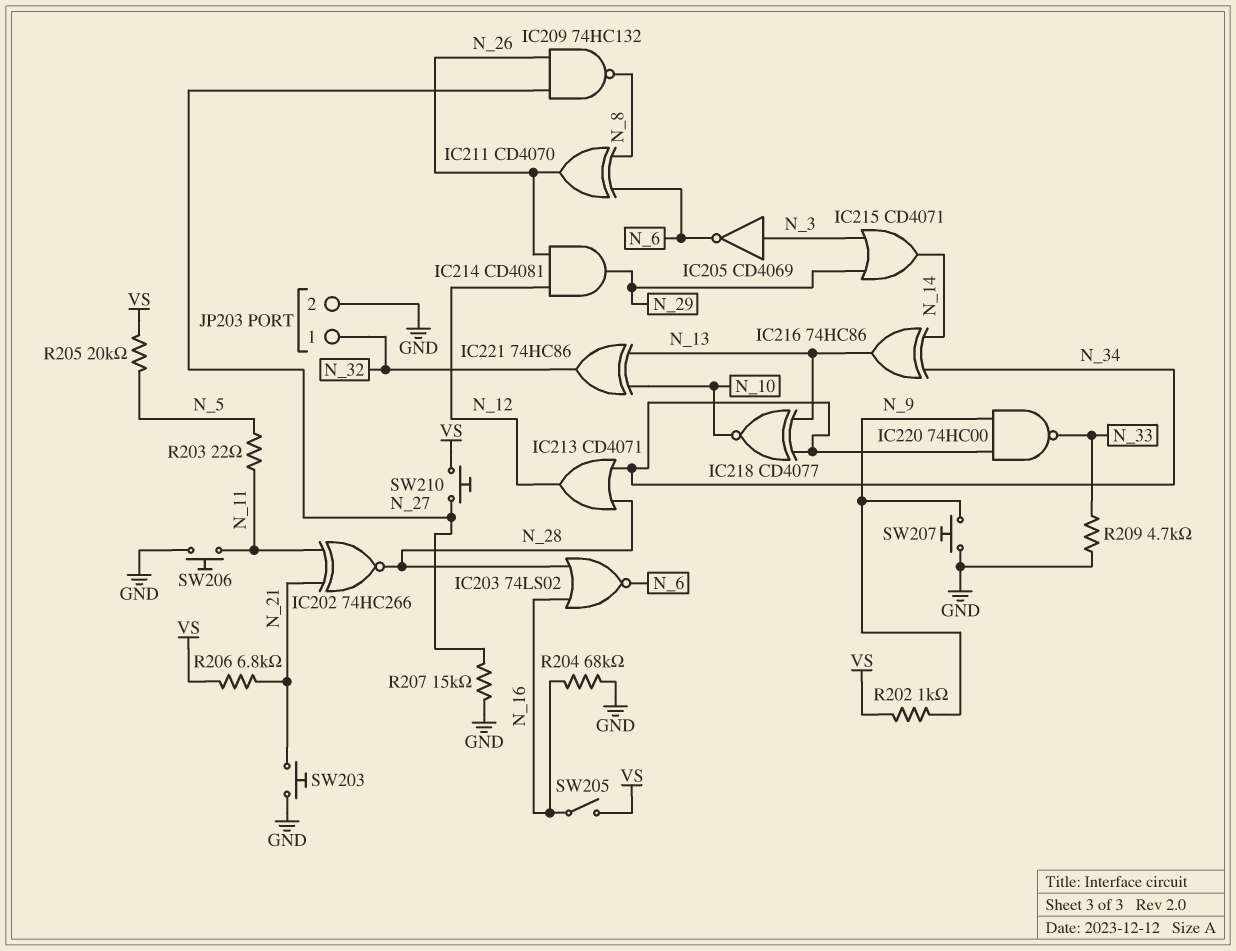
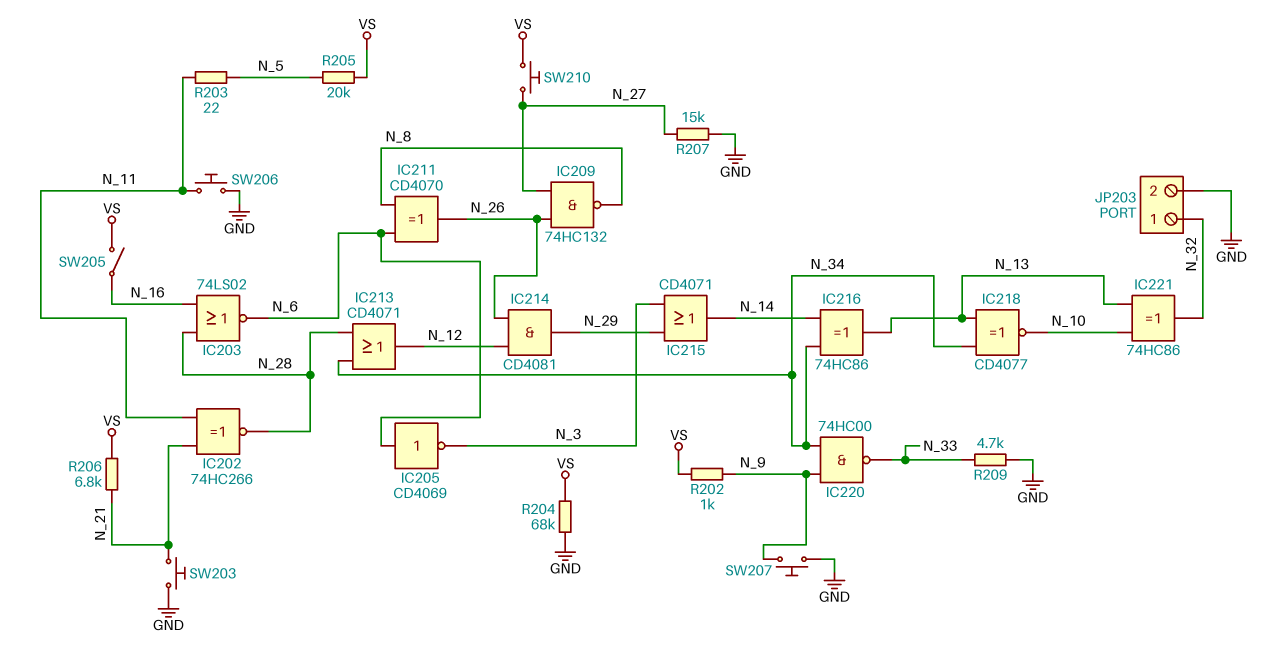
IC205: NOT CD4069 (in N_3, out N_6) -> NOT CD4069 (in N_6, out N_3)
R204: 68k (GND, N_16) -> 68k (GND, VS)

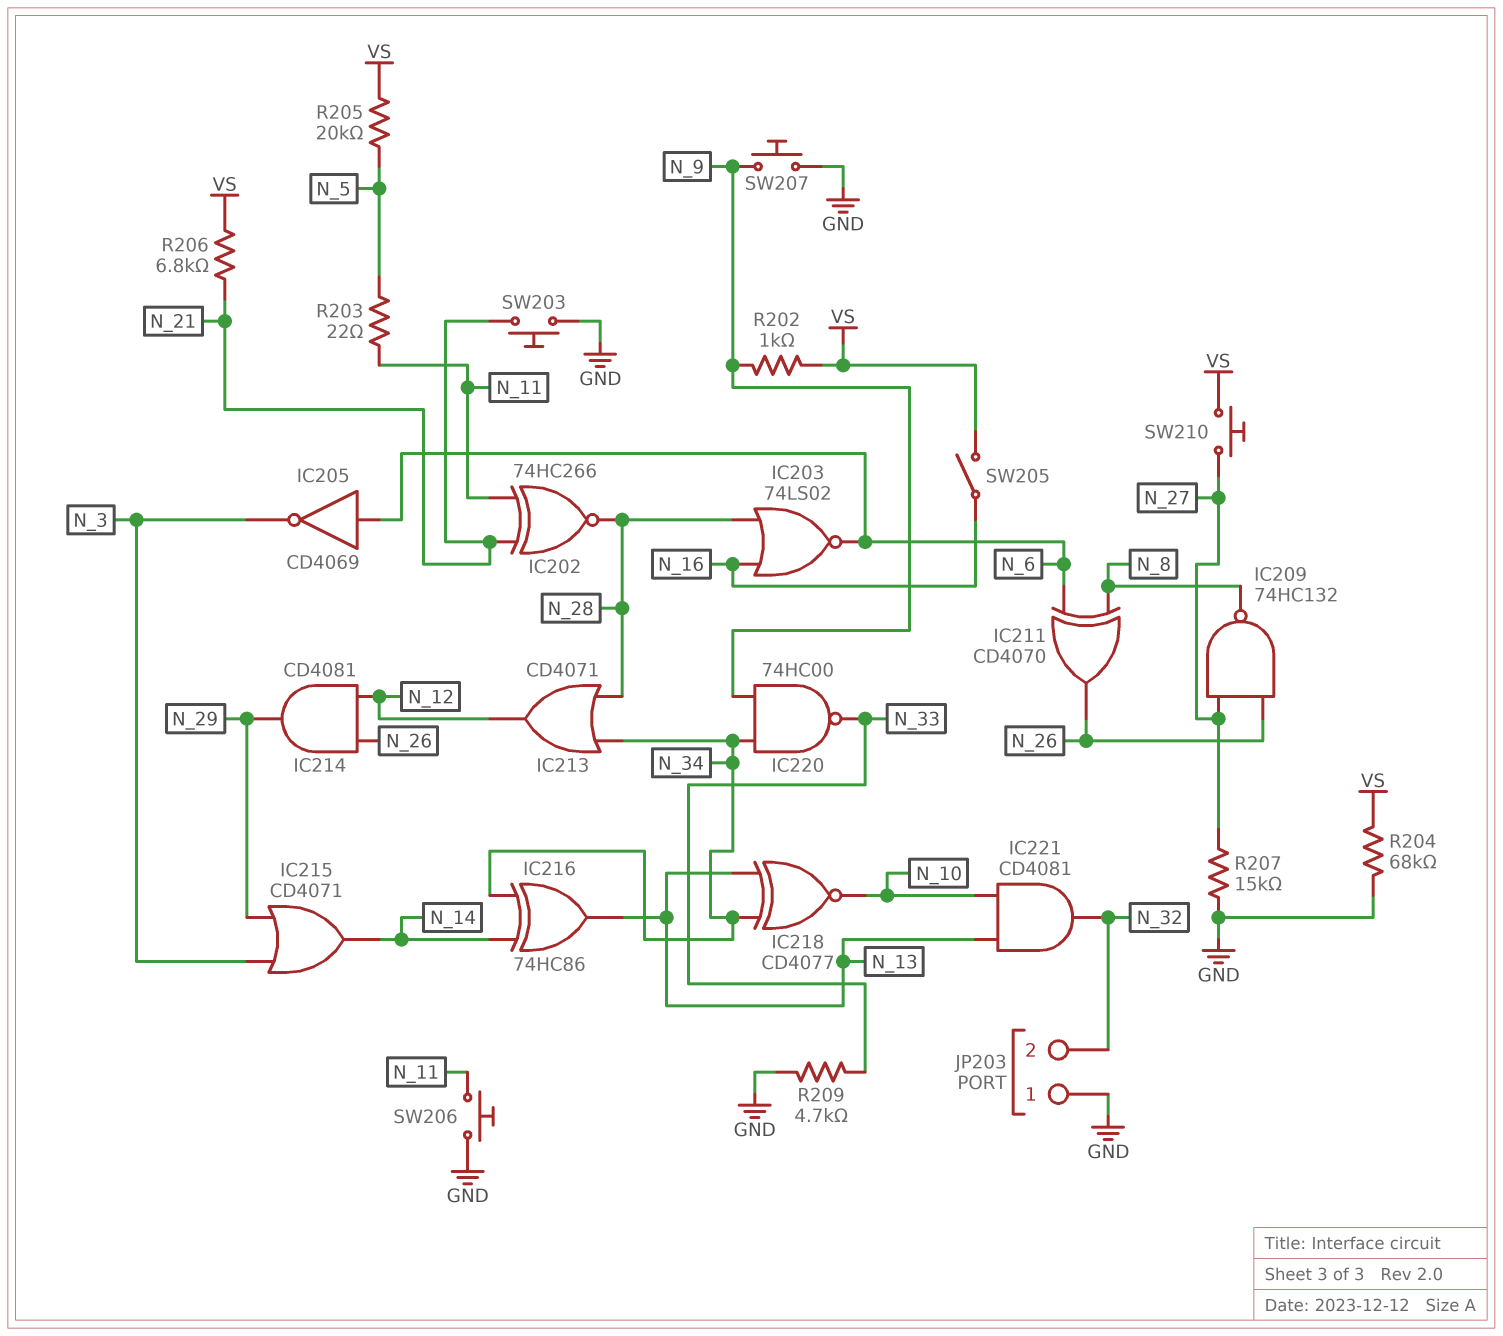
IC221: XOR 74HC86 (in N_10, in N_13, out N_32) -> AND CD4081 (in N_10, in N_13, out N_32)
JP203 pin 1: N_32 -> GND
JP203 pin 2: GND -> N_32

